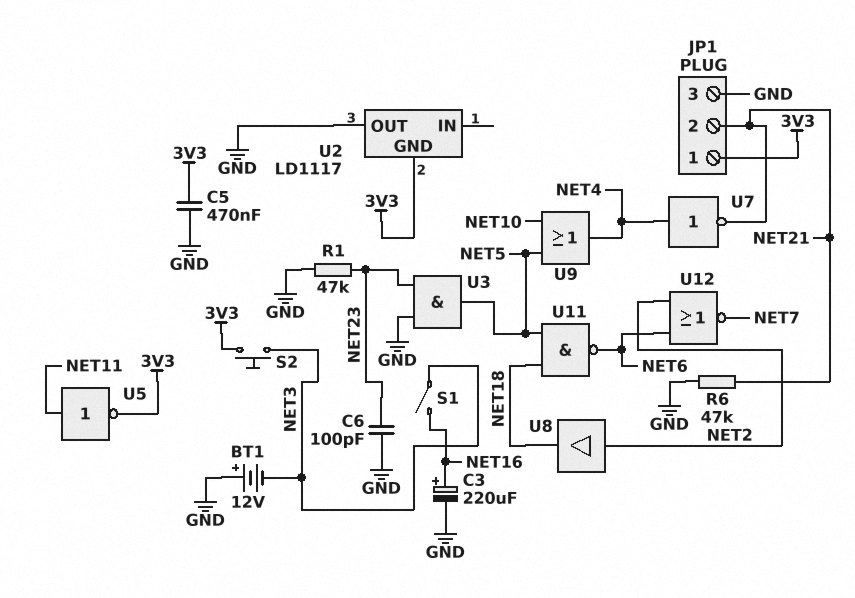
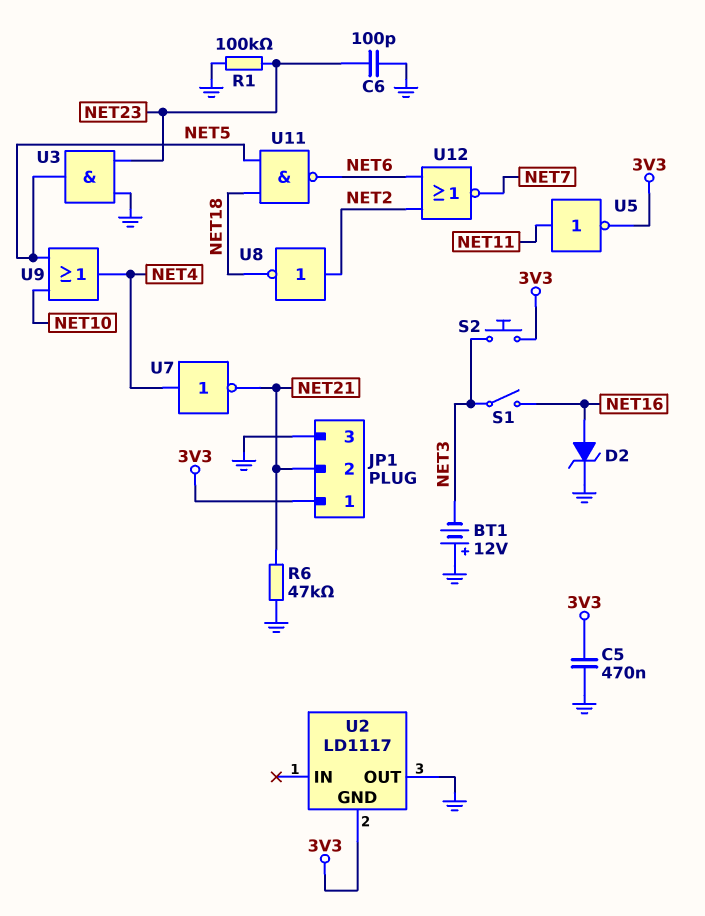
C3: 220uF (plus NET16, minus GND) -> none
D2: none -> zener (A NET16, K GND)
R1: 47k (GND, NET23) -> 100k (GND, NET23)
U8: buffer (in NET2, out NET18) -> NOT (in NET2, out NET18)

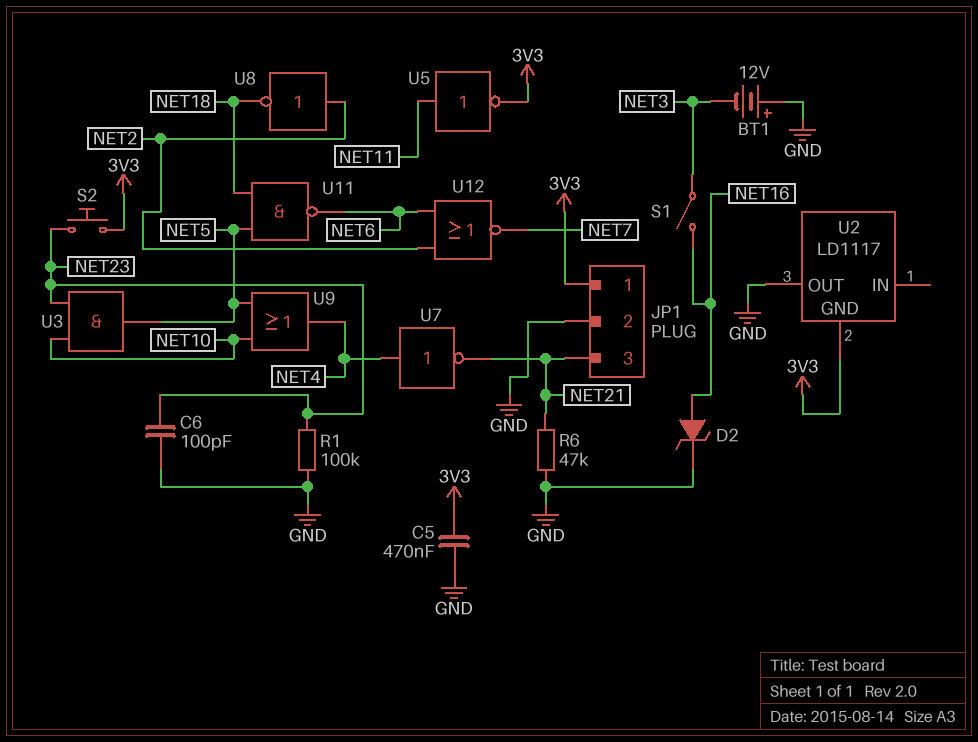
JP1 pin 2: NET21 -> GND
JP1 pin 3: GND -> NET21
S2: button (3V3, NET3) -> button (3V3, NET23)
U3: AND (in GND, in NET23, out NET5) -> AND (in NET10, in NET23, out NET5)

